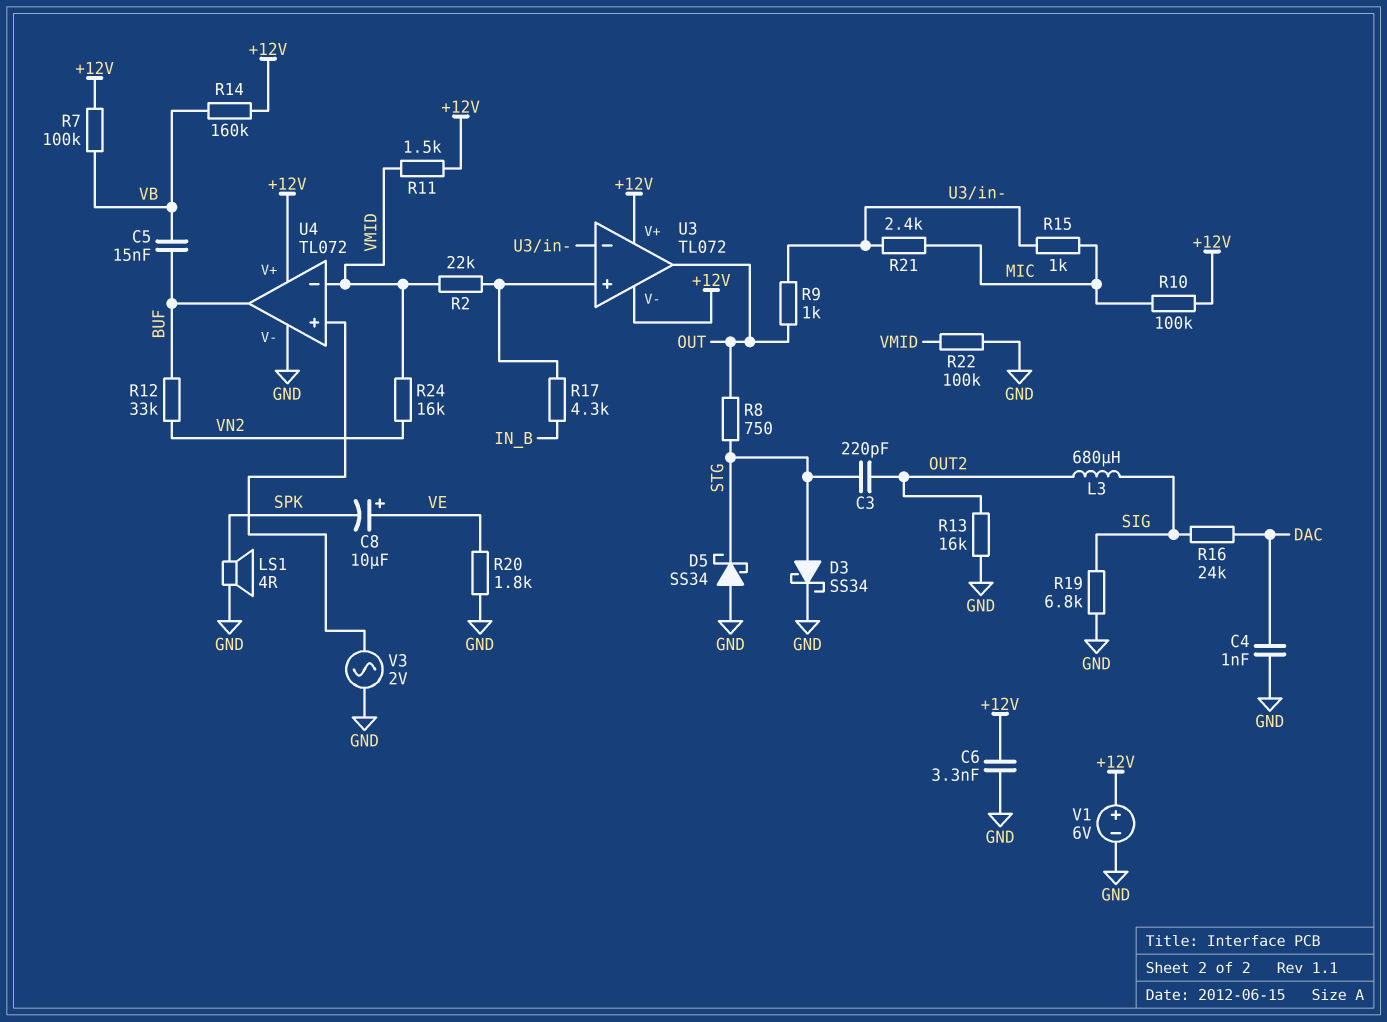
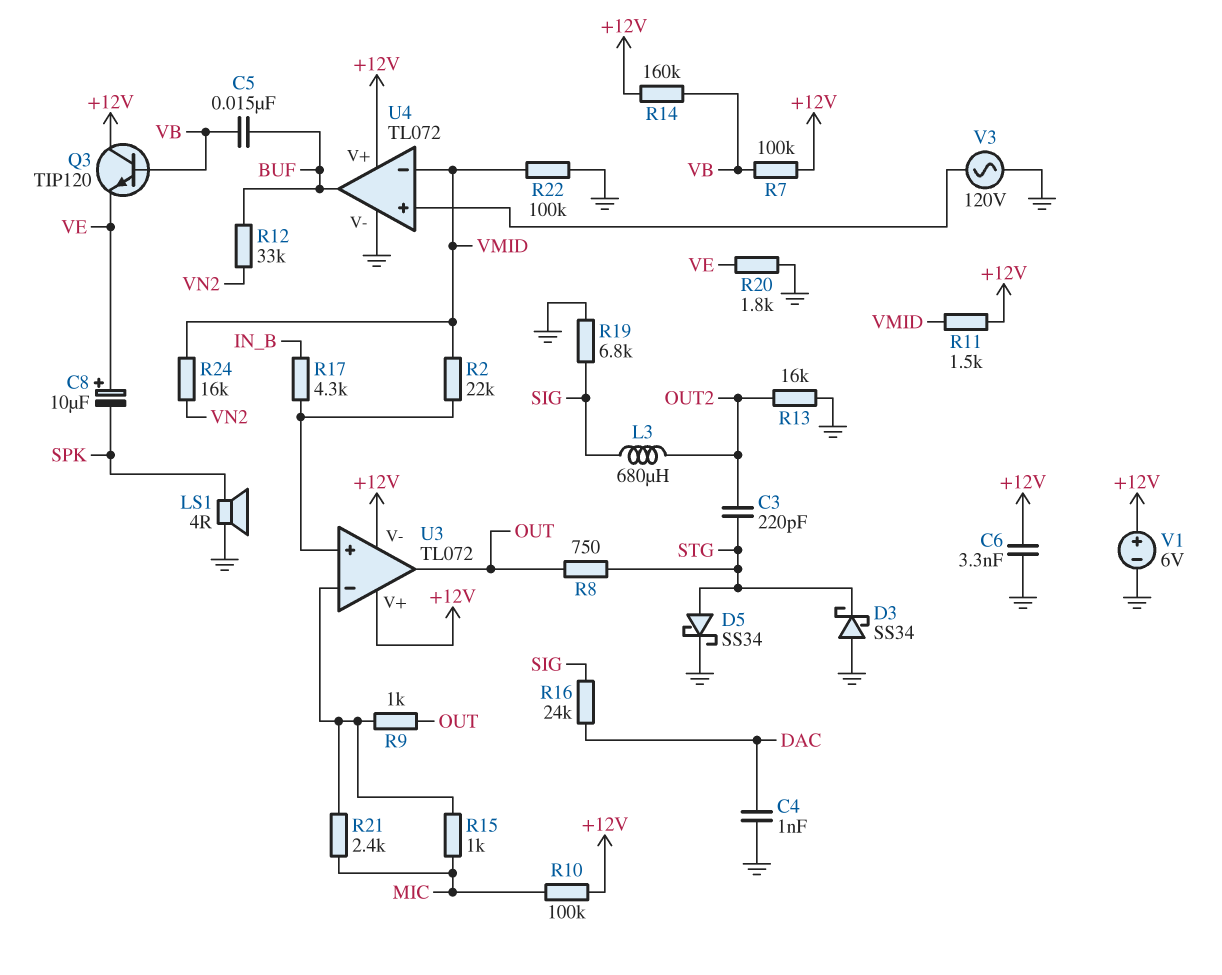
D3: schottky SS34 (A STG, K GND) -> schottky SS34 (A GND, K STG)
D5: schottky SS34 (A GND, K STG) -> schottky SS34 (A STG, K GND)
Q3: none -> NPN TIP120 (B VB, C +12V, E VE)
V3: AC 2V (GND, U4/in+) -> AC 120V (GND, U4/in+)

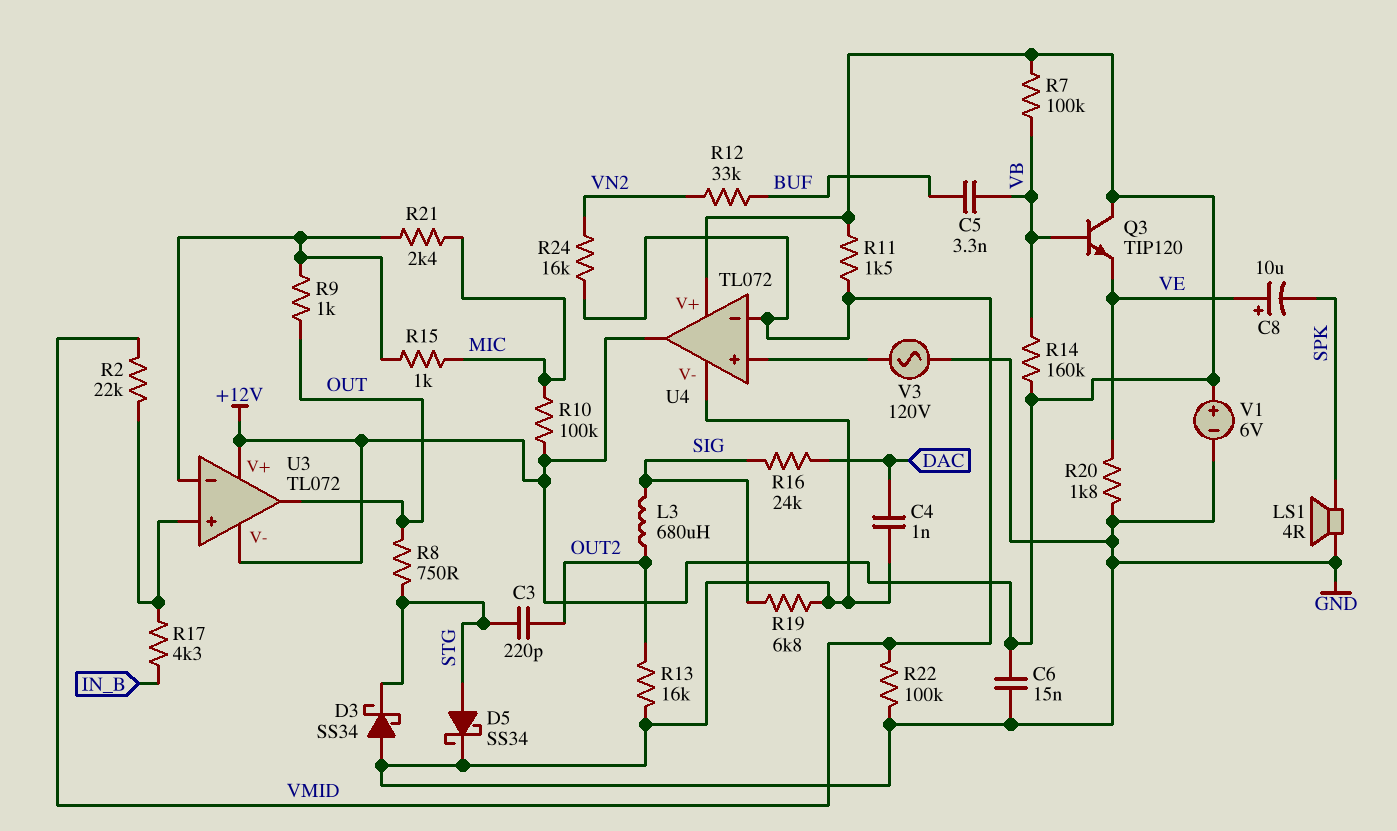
C5: 15nF (BUF, VB) -> 3.3nF (BUF, VB)
C6: 3.3nF (+12V, GND) -> 15nF (+12V, GND)
U4 pin out: BUF -> +12V

